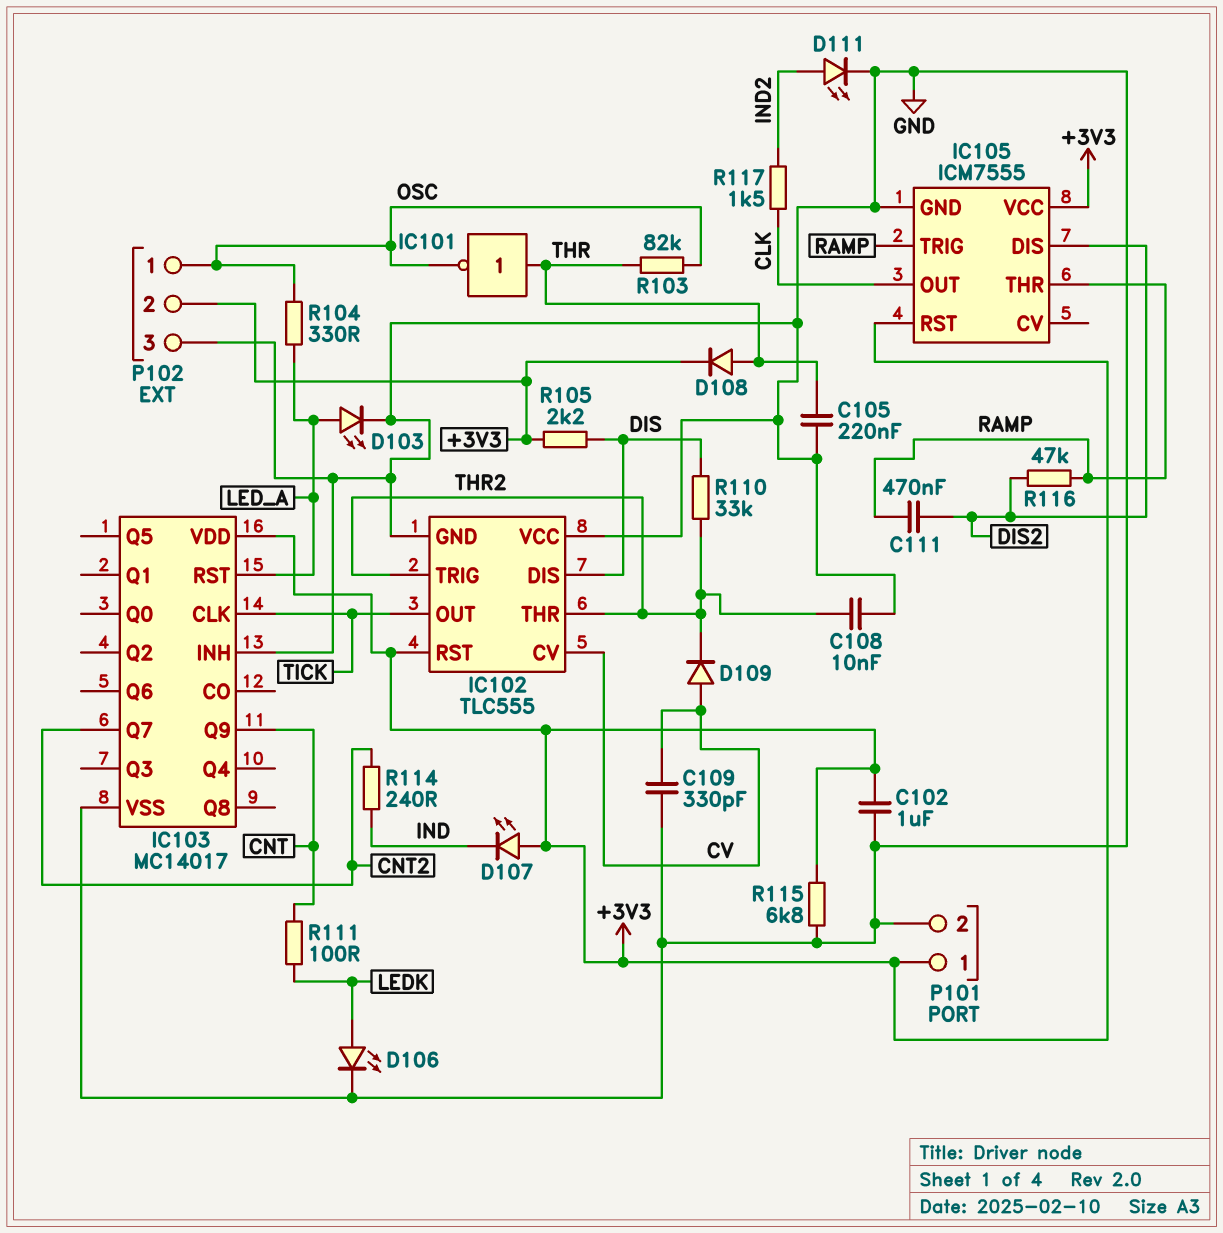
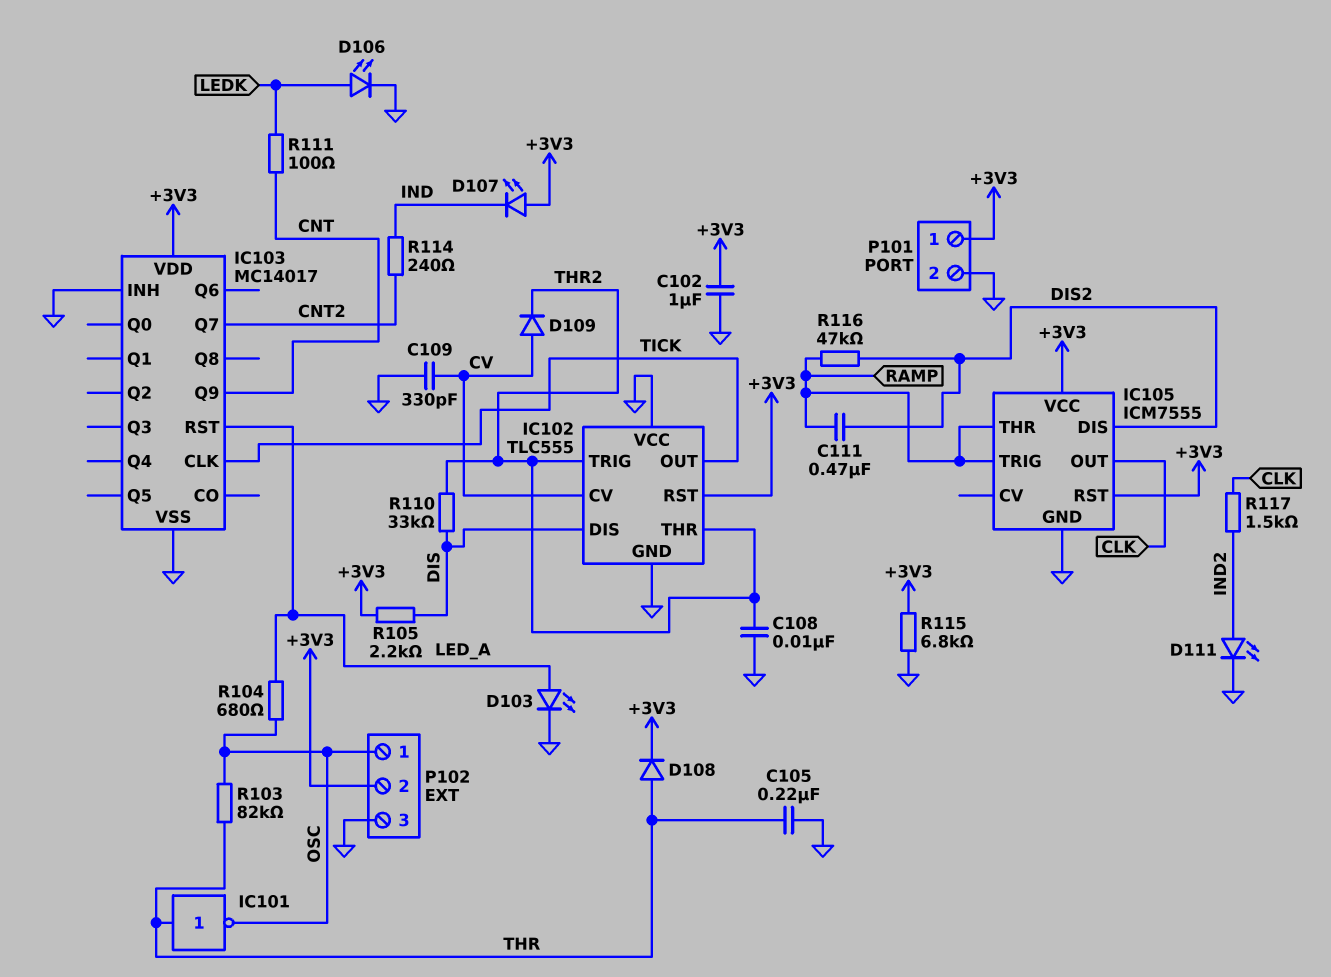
R104: 330 (LED_A, OSC) -> 680 (LED_A, OSC)

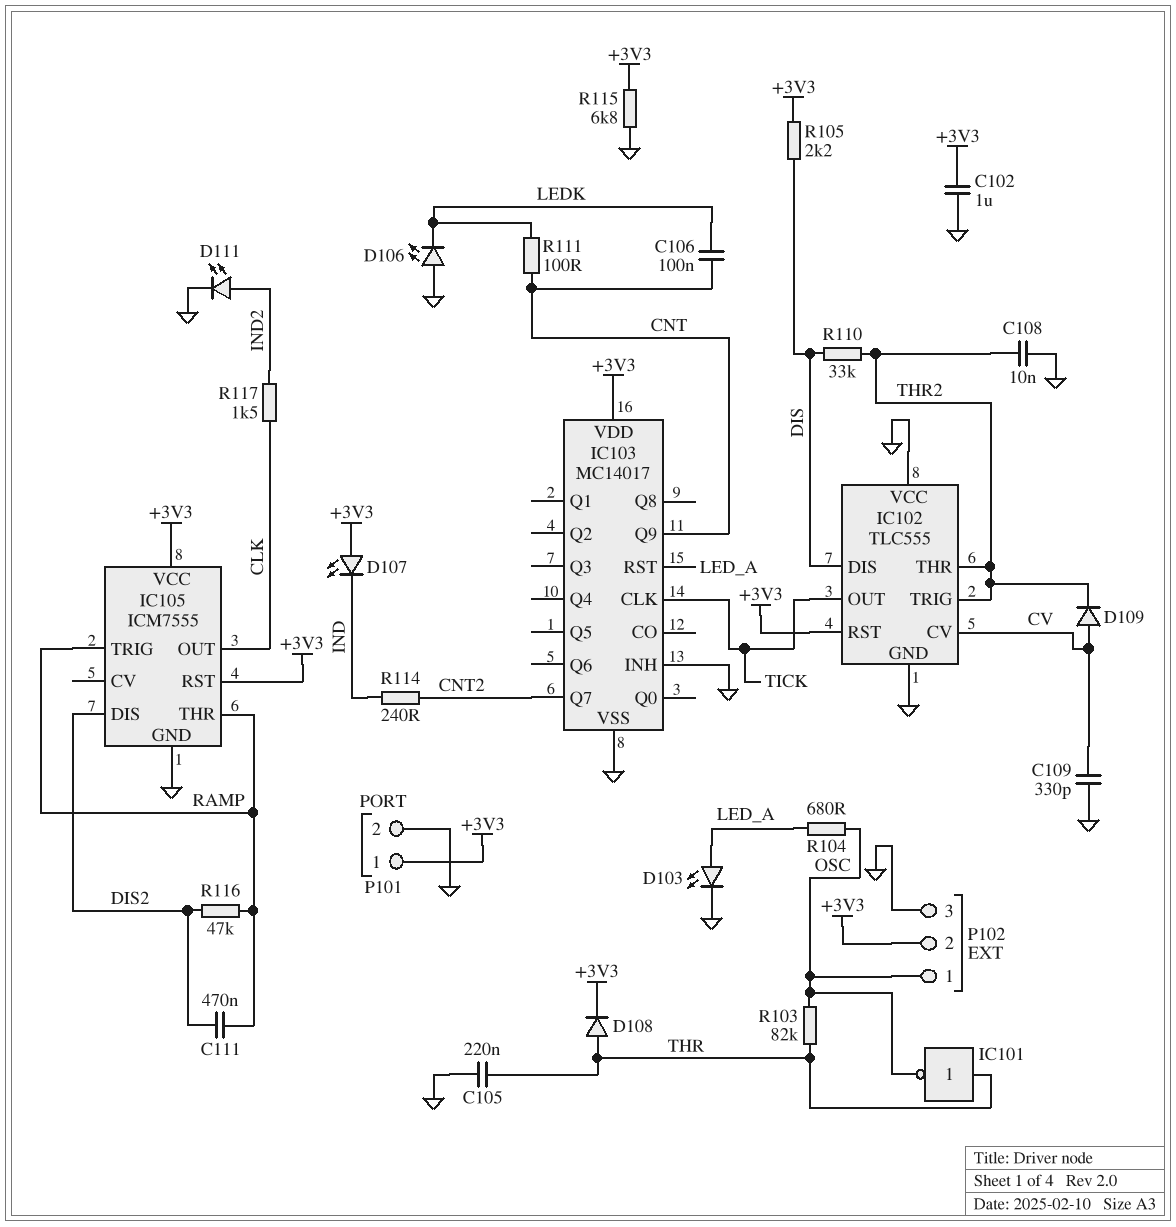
C106: none -> 100nF (CNT, LEDK)
D106: LED (A LEDK, K GND) -> LED (A GND, K LEDK)

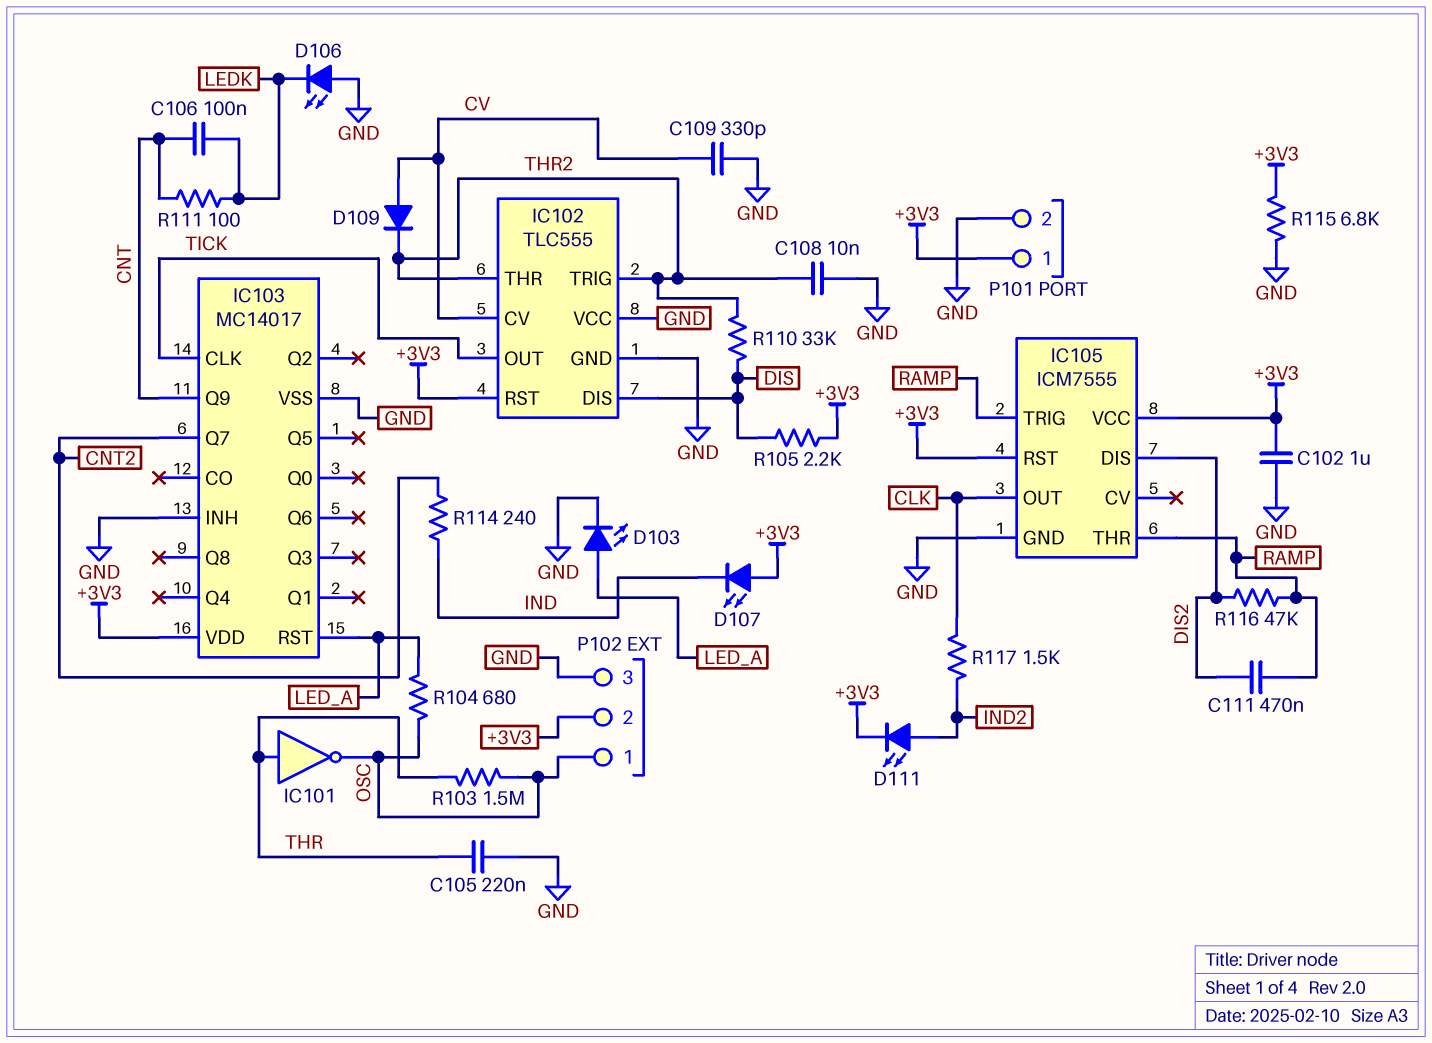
D108: diode (A THR, K +3V3) -> none
D111: LED (A IND2, K GND) -> LED (A IND2, K +3V3)
R103: 82k (OSC, THR) -> 1.5M (OSC, THR)

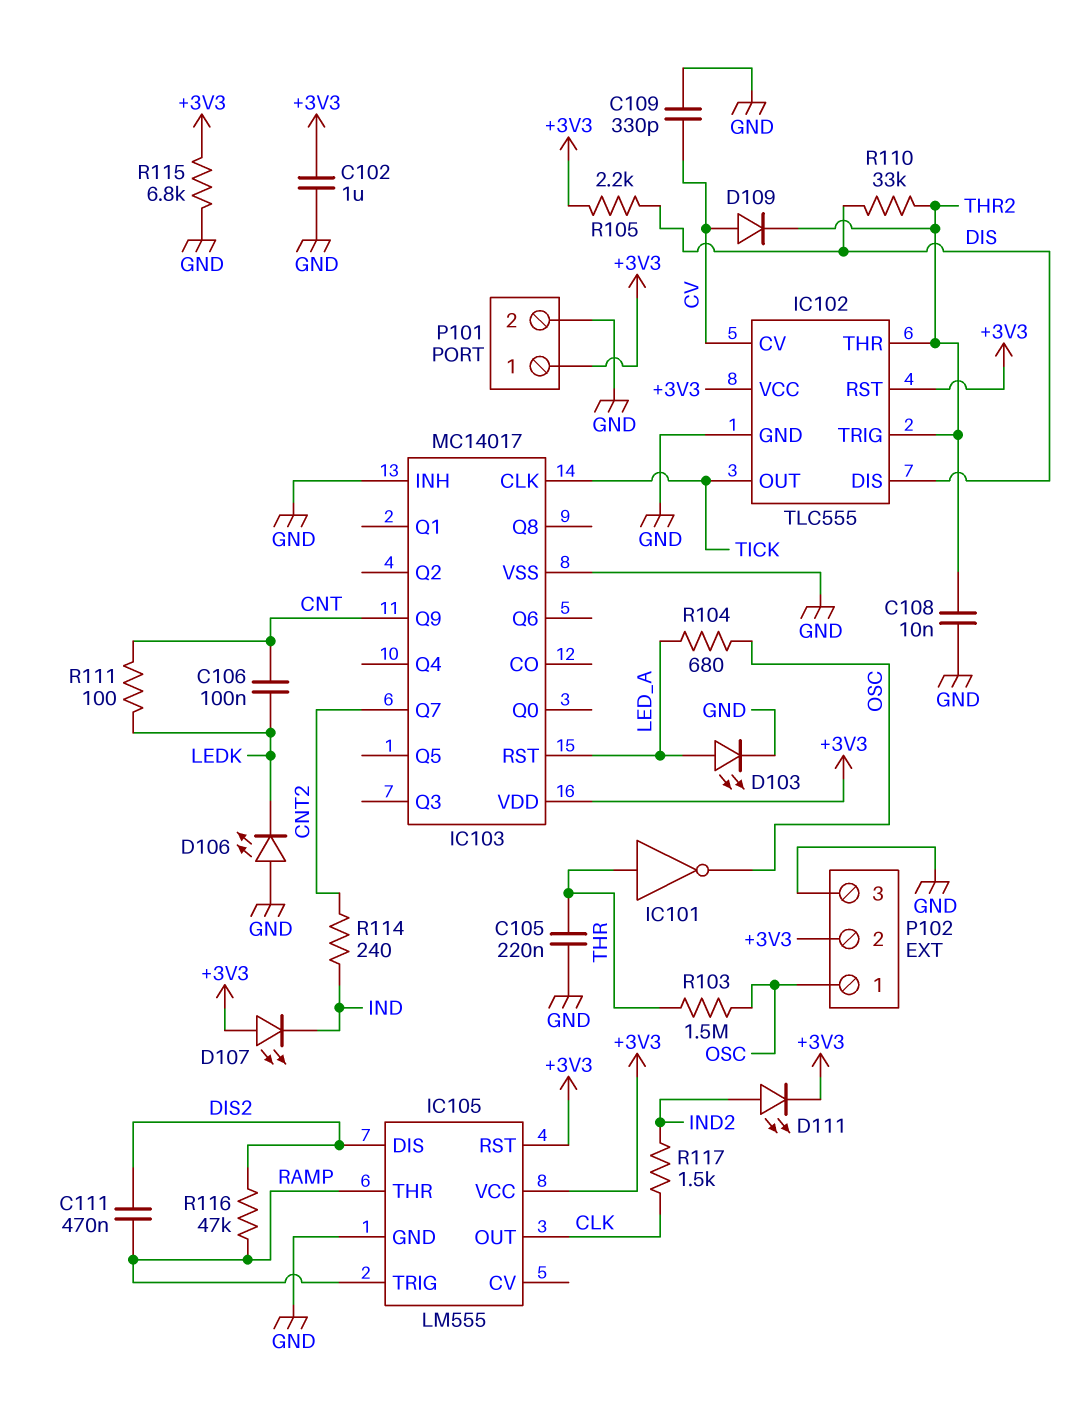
IC102 pin VCC: GND -> +3V3
IC105: ICM7555 -> LM555

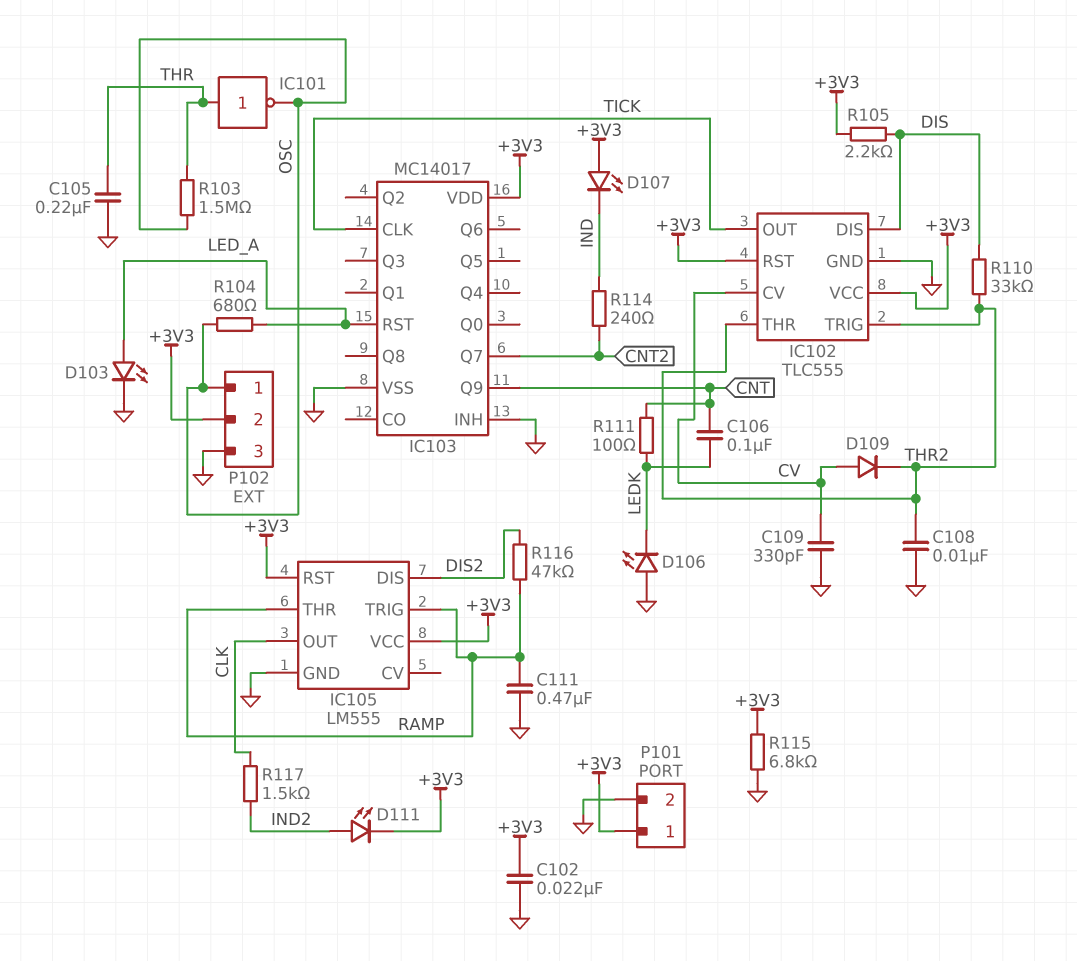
C102: 1uF (+3V3, GND) -> 22nF (+3V3, GND)
C111: 470nF (DIS2, RAMP) -> 470nF (GND, RAMP)

